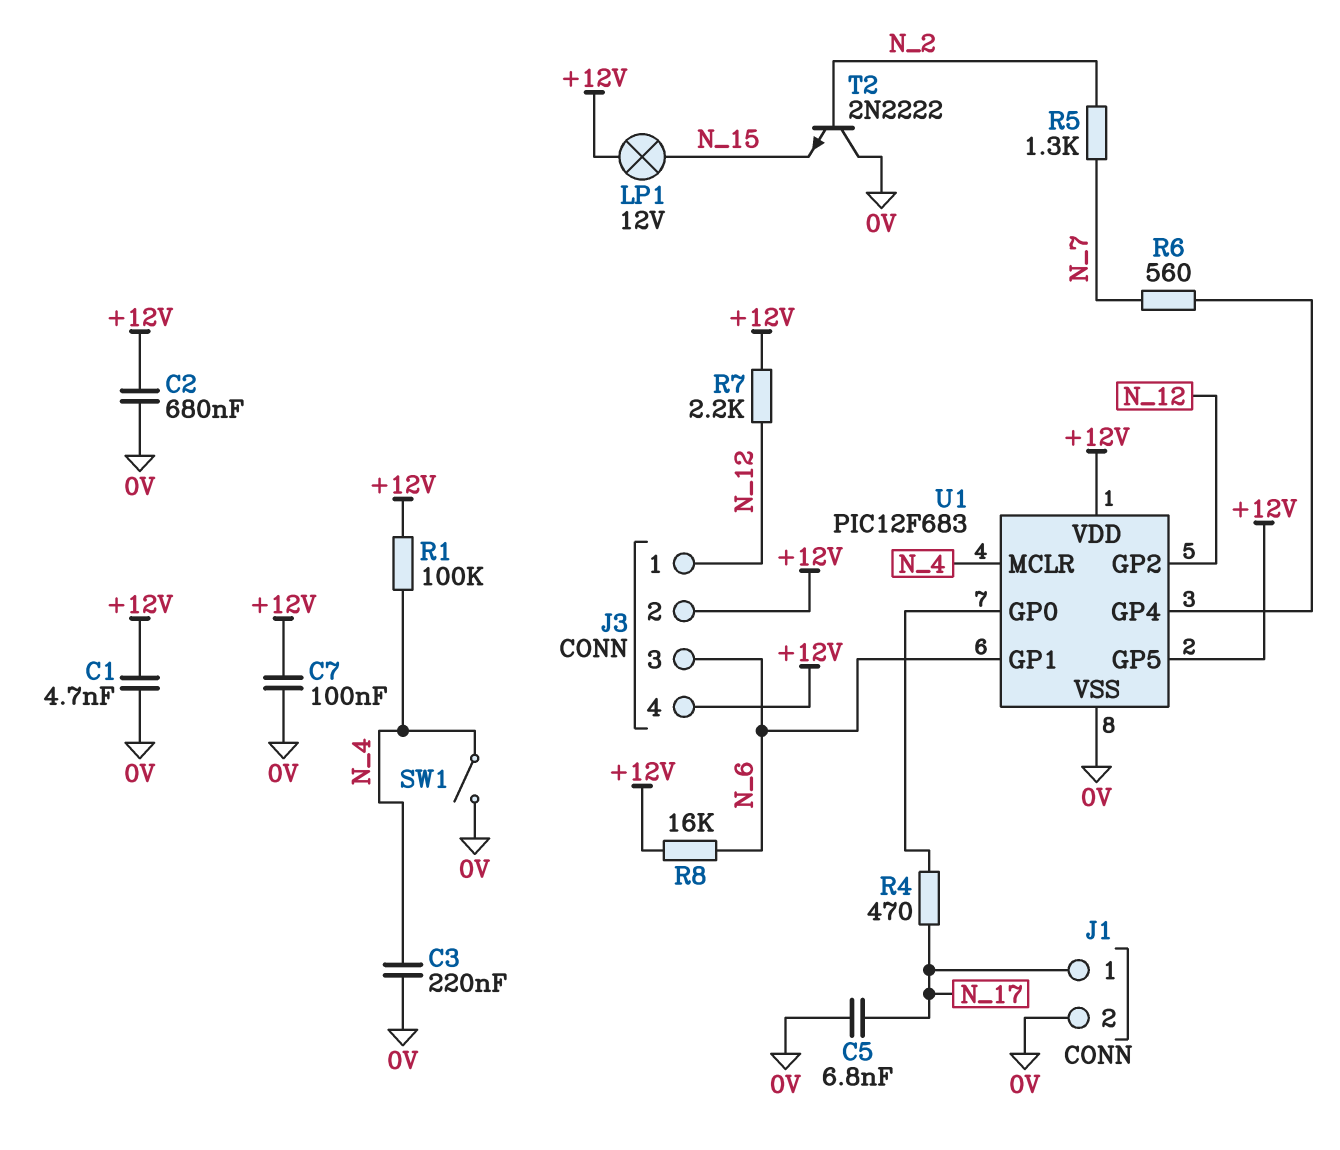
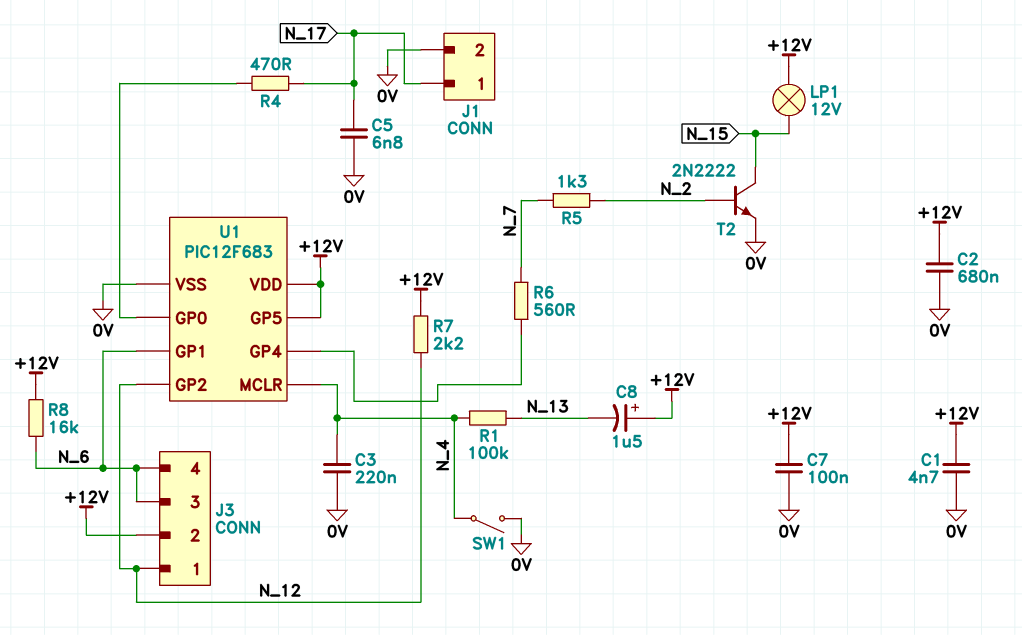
C8: none -> 1.5uF (plus +12V, minus N_13)
J3 pin 4: +12V -> N_6
R1: 100k (+12V, N_4) -> 100k (N_4, N_13)
T2: NPN 2N2222 (B N_2, C 0V, E N_15) -> NPN 2N2222 (B N_2, C N_15, E 0V)

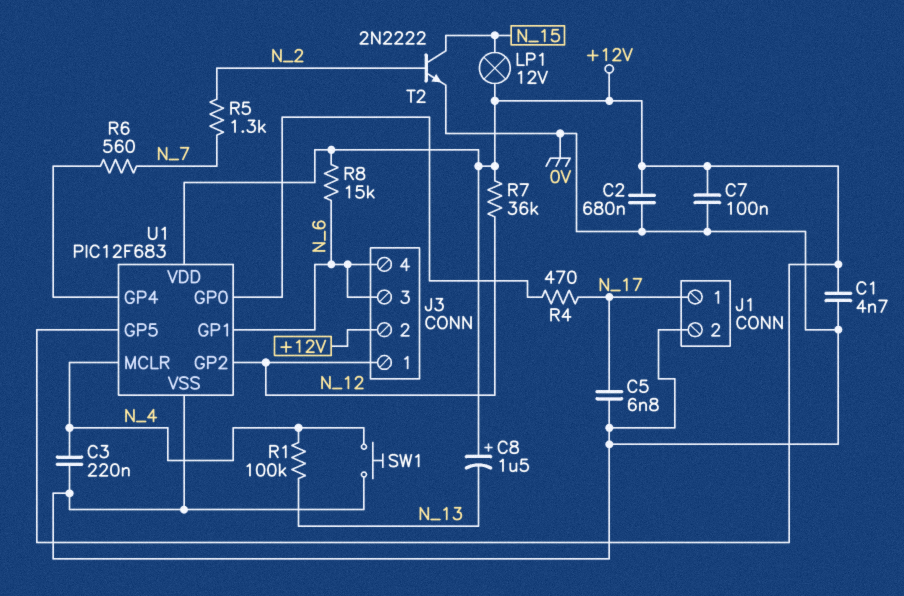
R7: 2.2k (+12V, N_12) -> 36k (+12V, N_12)
R8: 16k (+12V, N_6) -> 15k (+12V, N_6)
SW1: switch (0V, N_4) -> button (0V, N_4)

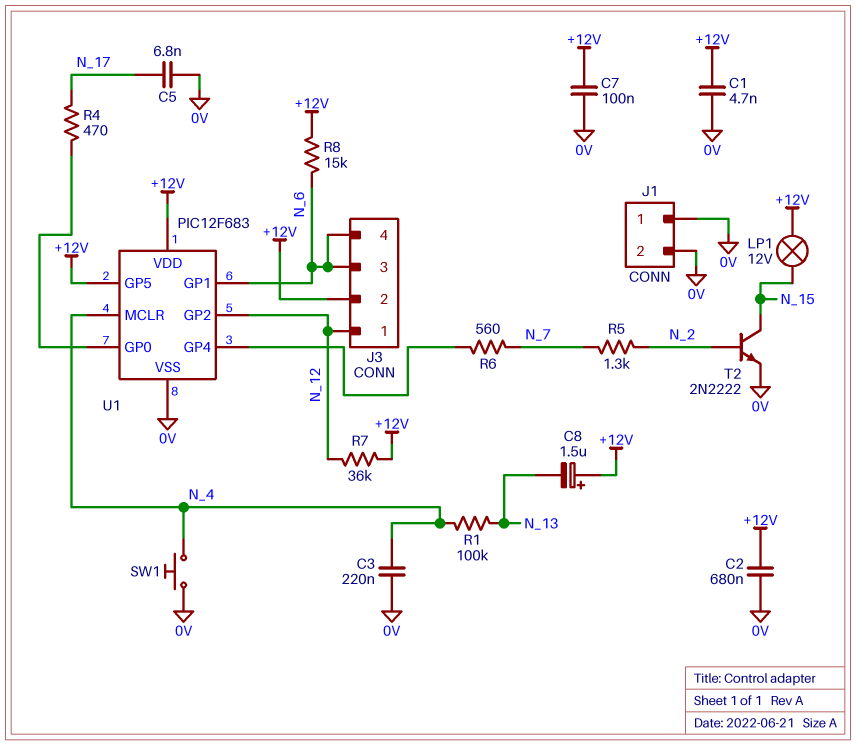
J1 pin 1: N_17 -> 0V

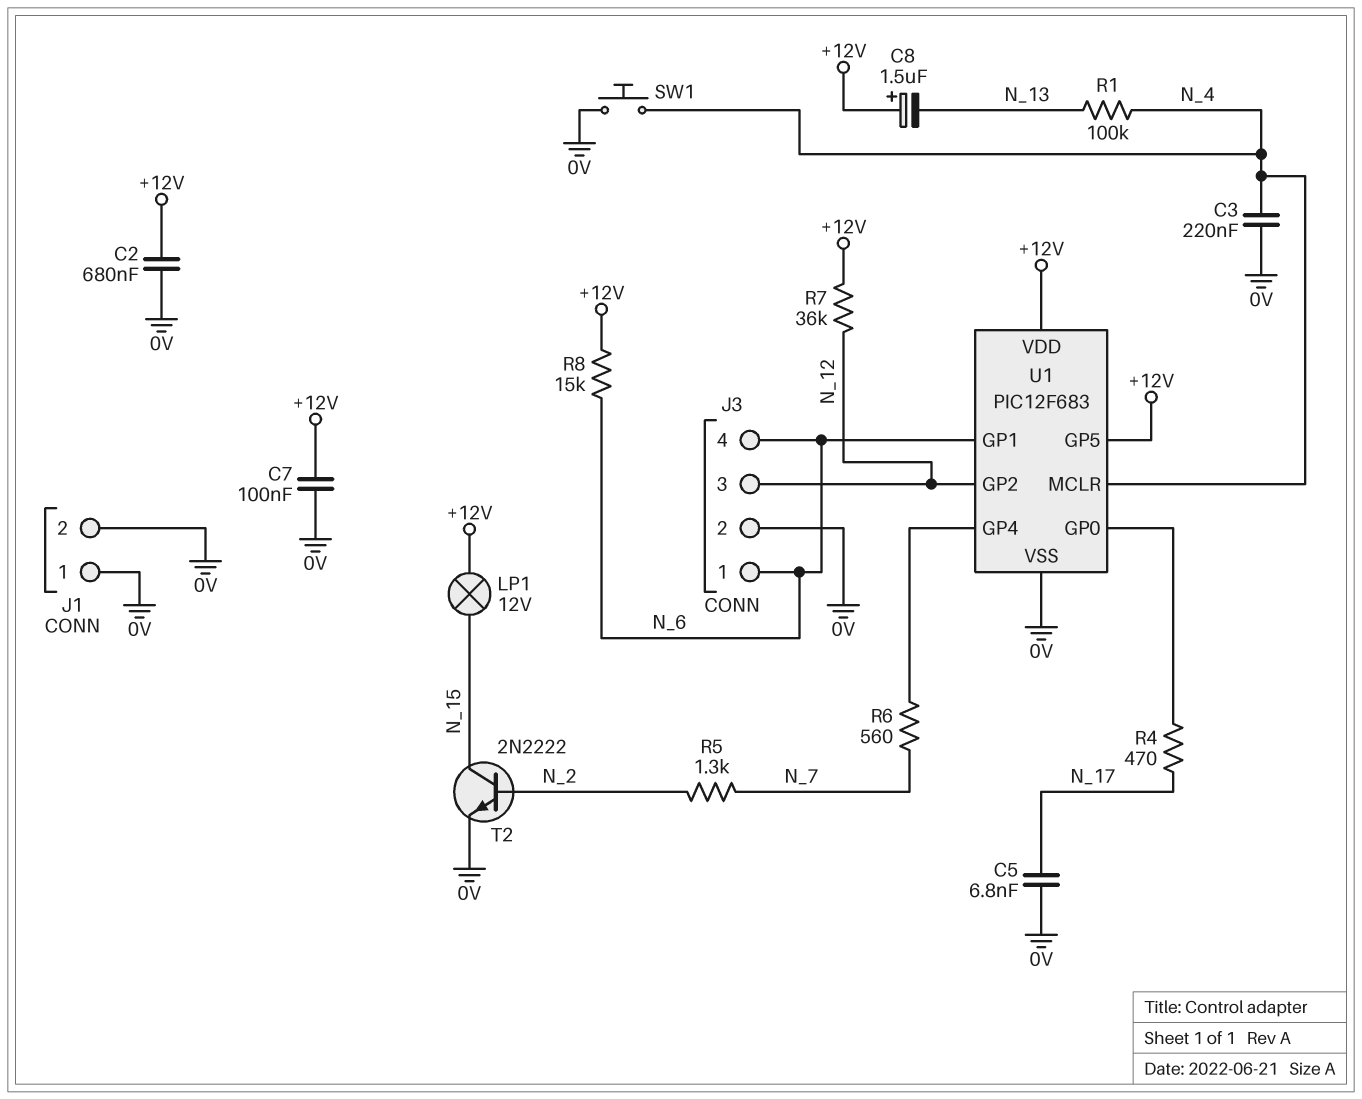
C1: 4.7nF (+12V, 0V) -> none
J3 pin 1: N_12 -> N_6
J3 pin 2: +12V -> 0V
J3 pin 3: N_6 -> N_12

